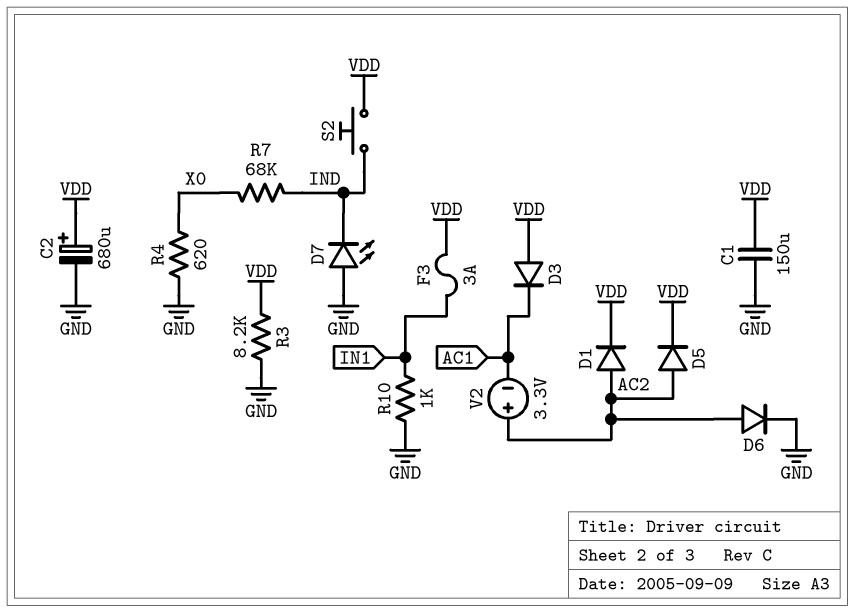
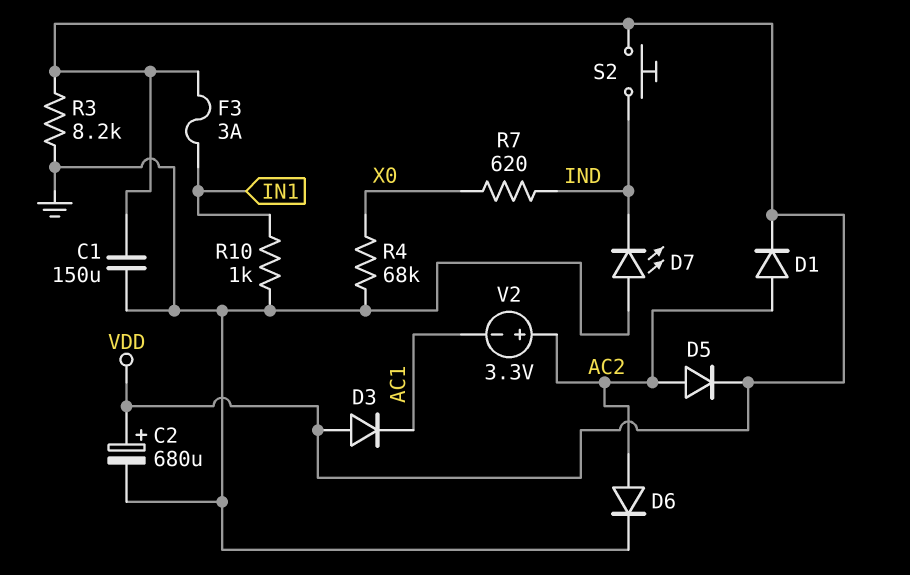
R4: 620 (GND, X0) -> 68k (GND, X0)
R7: 68k (IND, X0) -> 620 (IND, X0)

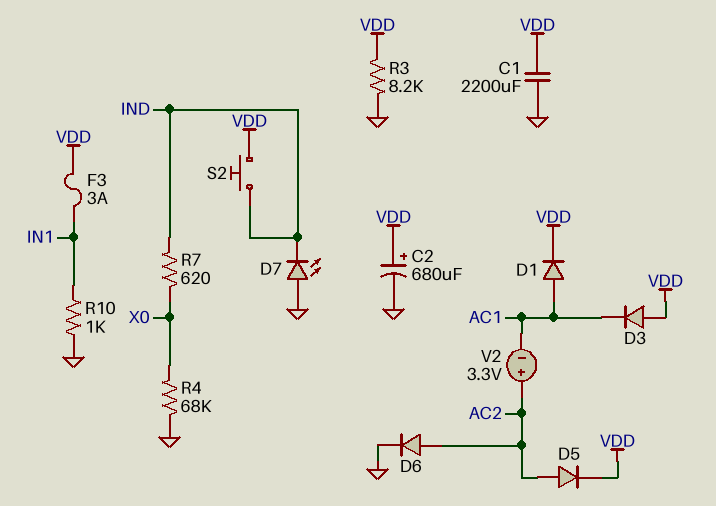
C1: 150uF (GND, VDD) -> 2200uF (GND, VDD)
D1: diode (A AC2, K VDD) -> diode (A AC1, K VDD)

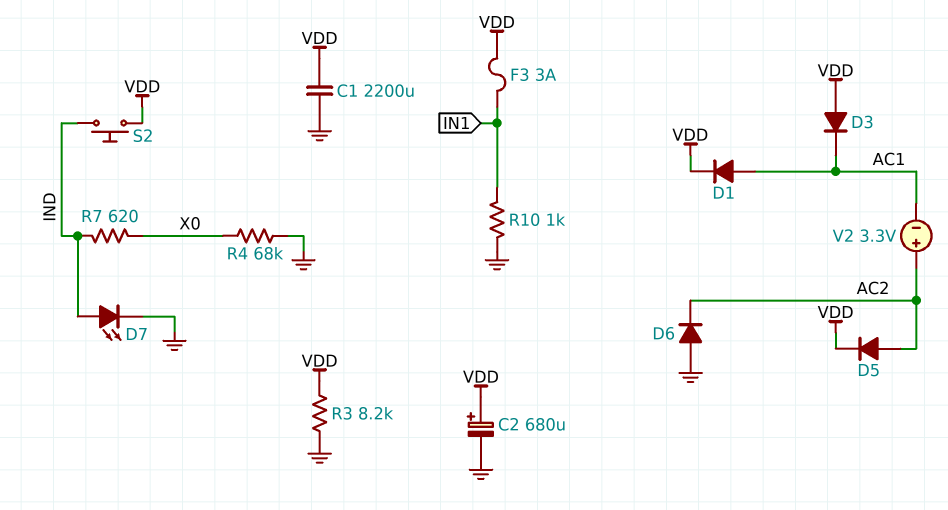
D6: diode (A AC2, K GND) -> diode (A GND, K AC2)
D7: LED (A GND, K IND) -> LED (A IND, K GND)

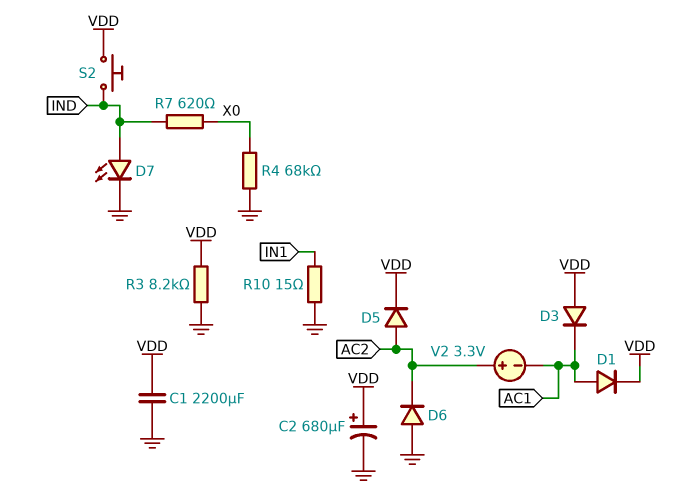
F3: 3A (IN1, VDD) -> none
R10: 1k (GND, IN1) -> 15 (GND, IN1)

